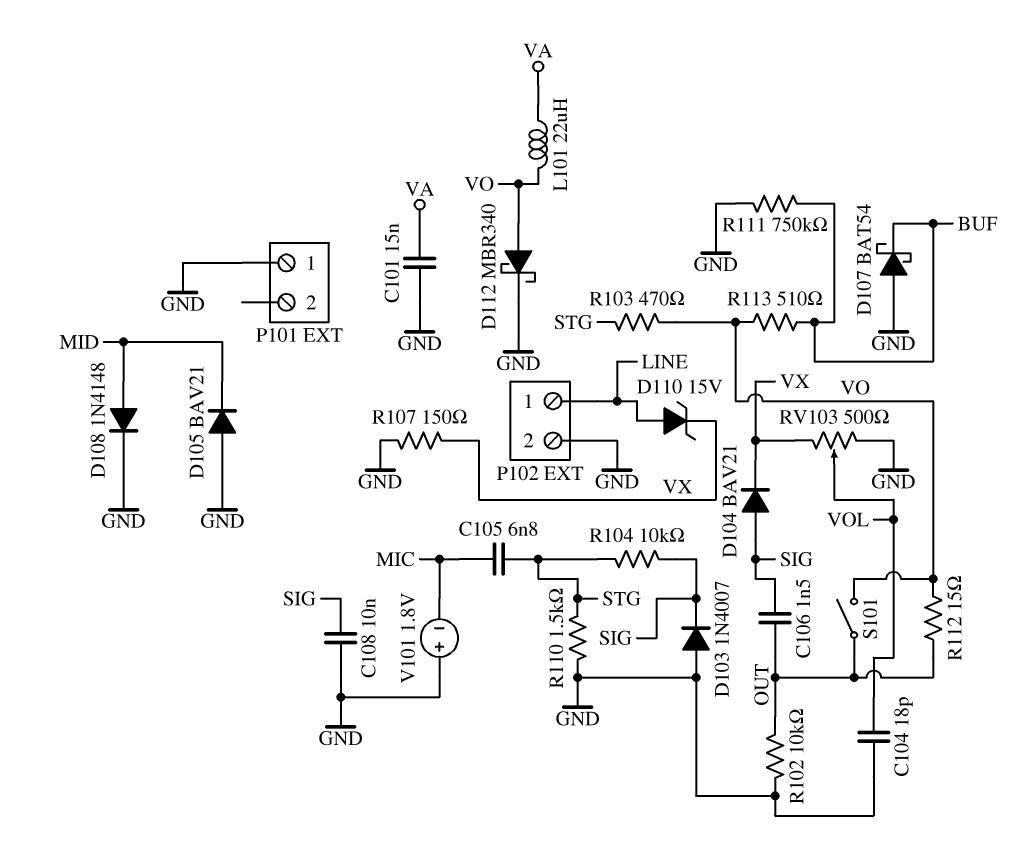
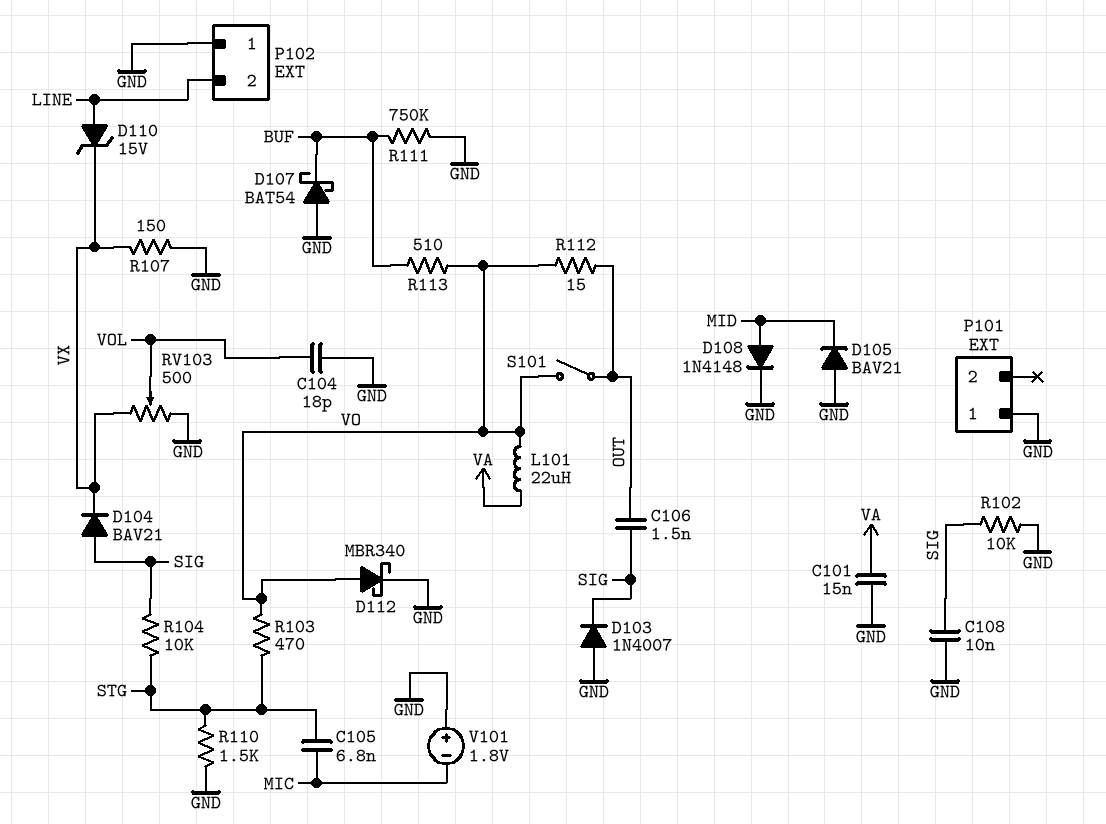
P102 pin 1: LINE -> GND
P102 pin 2: GND -> LINE
R102: 10k (GND, OUT) -> 10k (GND, SIG)

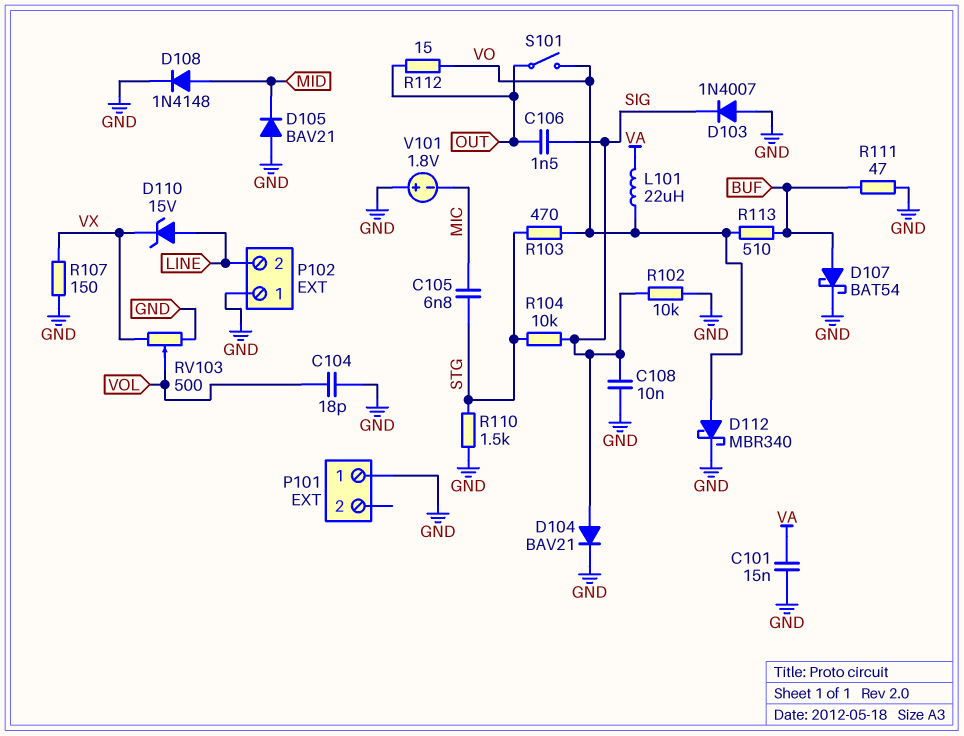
D104: diode BAV21 (A SIG, K VX) -> diode BAV21 (A SIG, K GND)
D107: schottky BAT54 (A GND, K BUF) -> schottky BAT54 (A BUF, K GND)
R111: 750k (BUF, GND) -> 47 (BUF, GND)

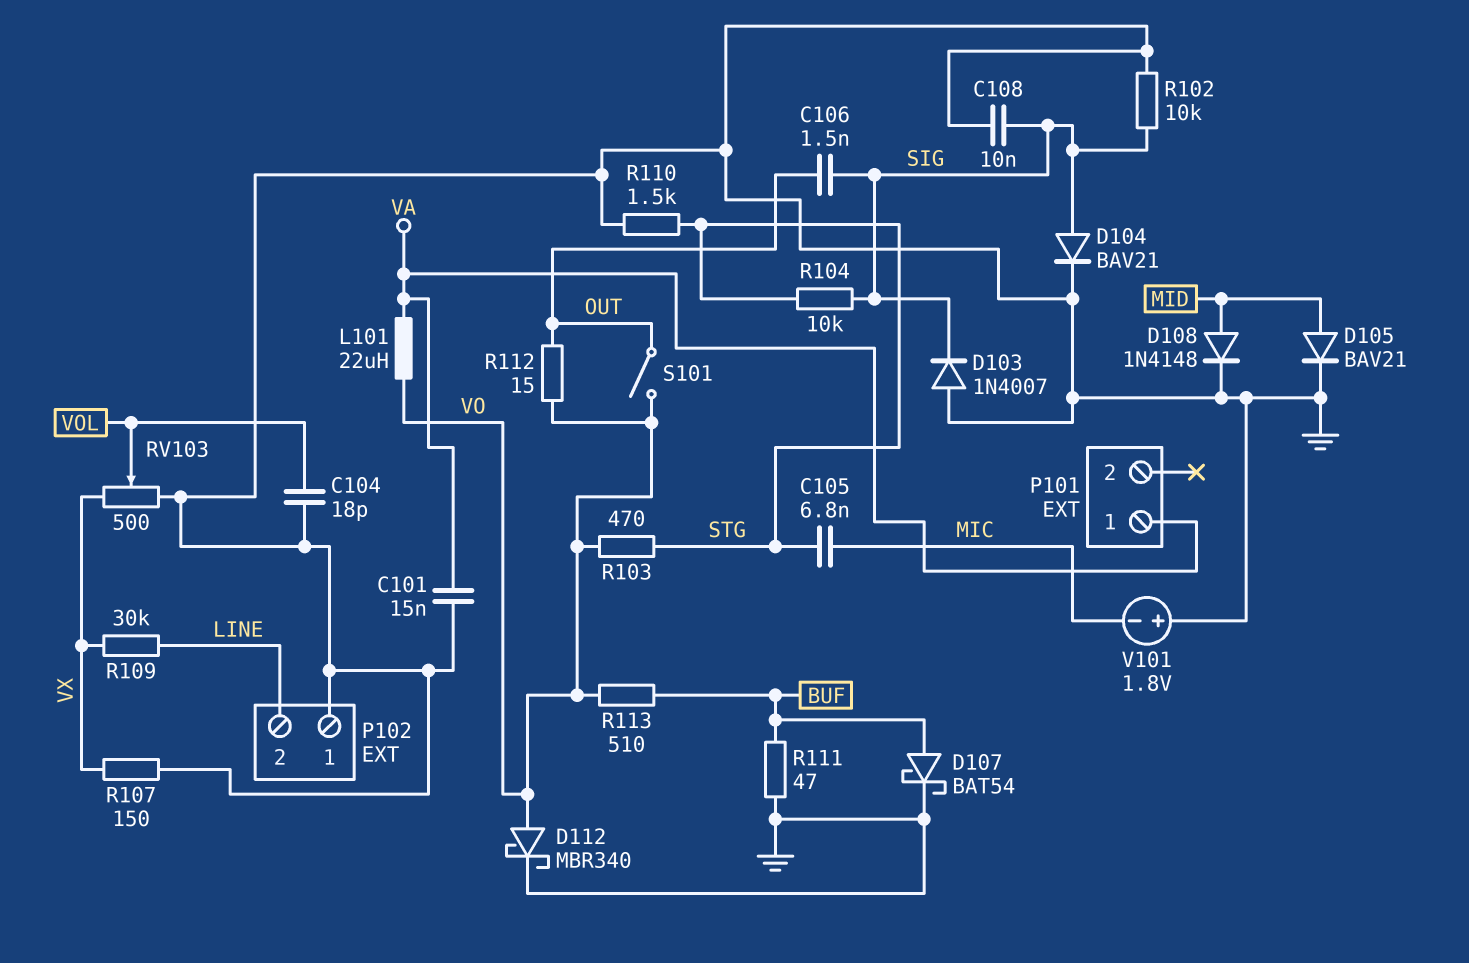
D105: diode BAV21 (A GND, K MID) -> diode BAV21 (A MID, K GND)
D110: zener 15V (A LINE, K VX) -> none
P101 pin 1: GND -> VA
R109: none -> 30k (LINE, VX)

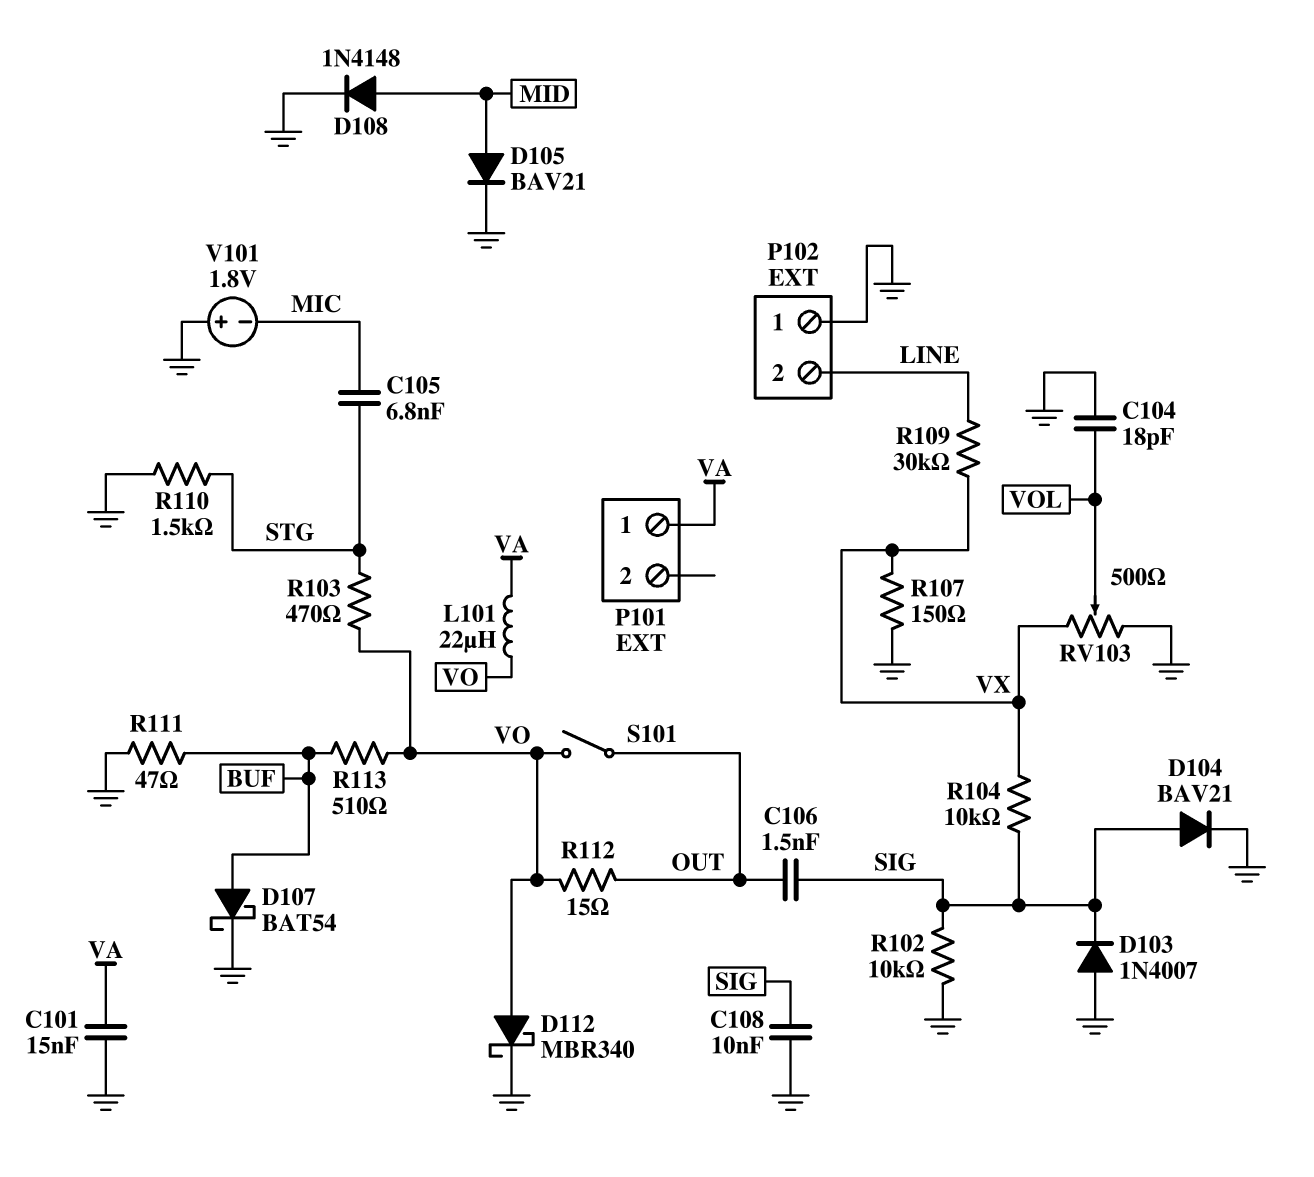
R104: 10k (SIG, STG) -> 10k (SIG, VX)

